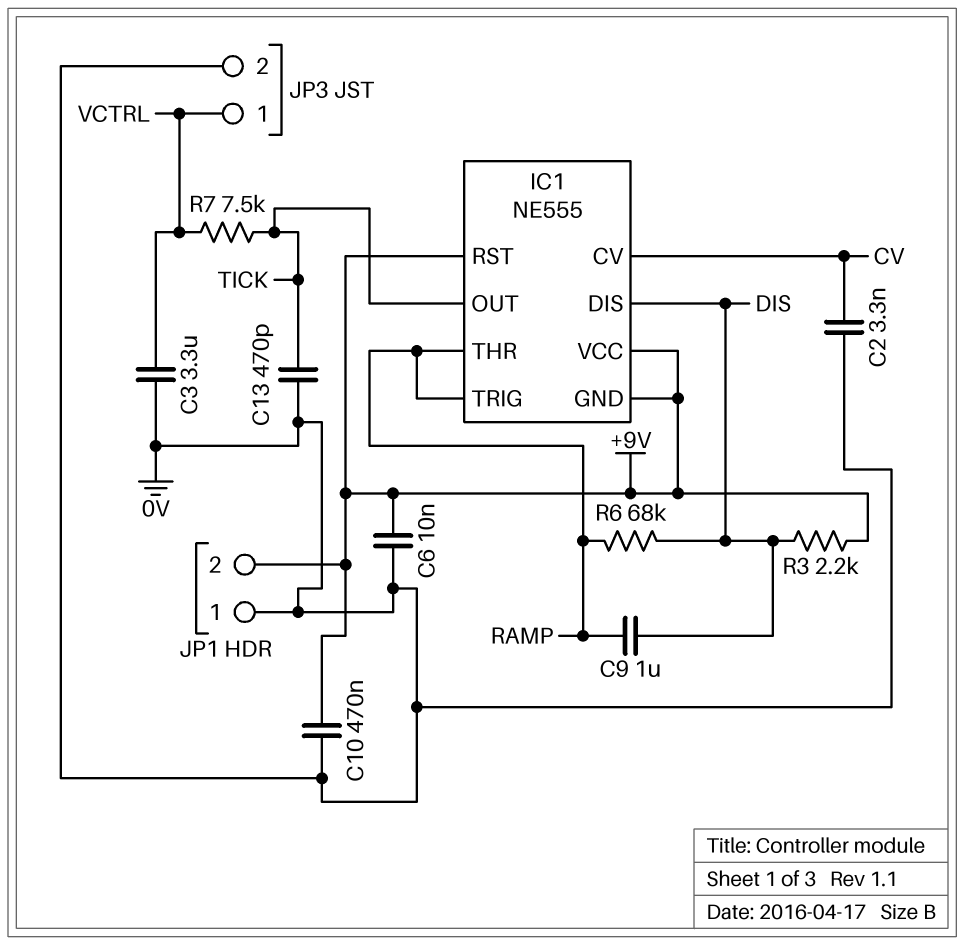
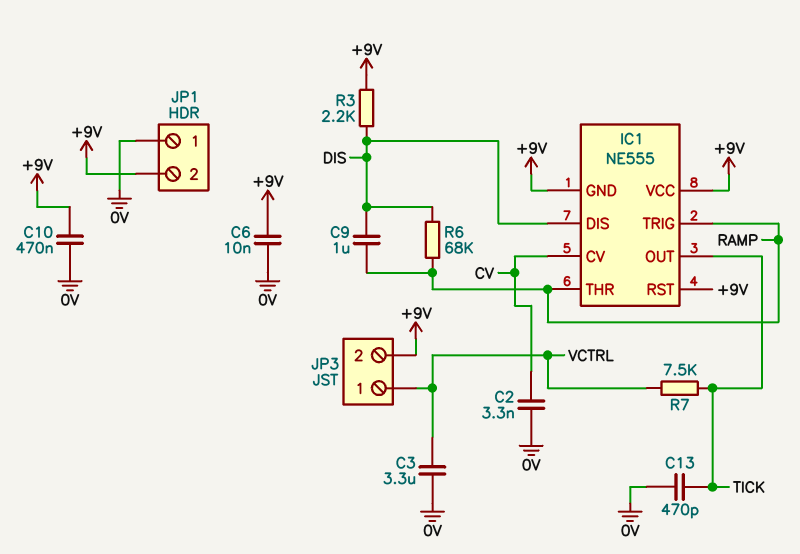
JP3 pin 2: 0V -> +9V

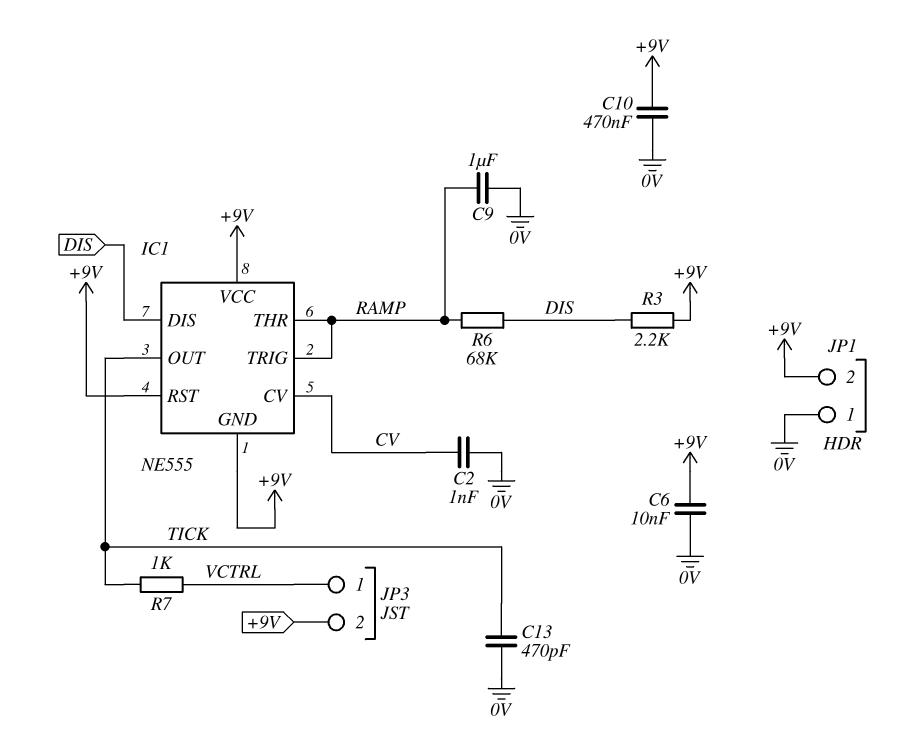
C2: 3.3nF (0V, CV) -> 1nF (0V, CV)
C3: 3.3uF (0V, VCTRL) -> none
C9: 1uF (DIS, RAMP) -> 1uF (0V, RAMP)
R7: 7.5k (TICK, VCTRL) -> 1k (TICK, VCTRL)

